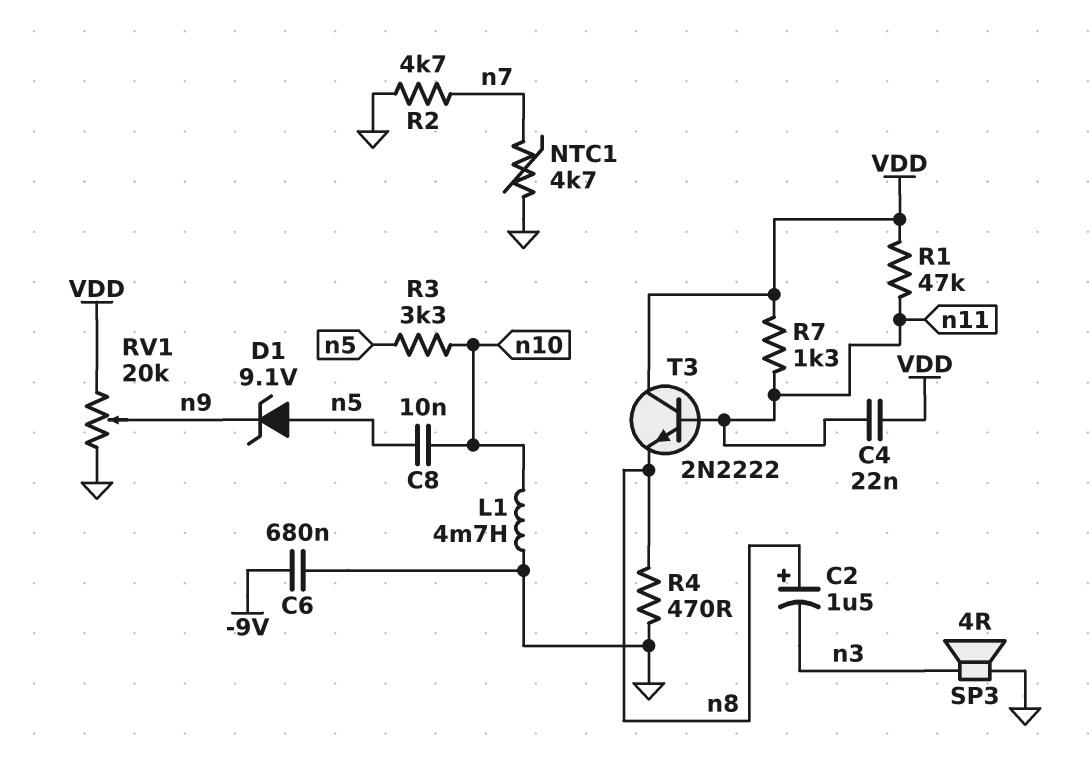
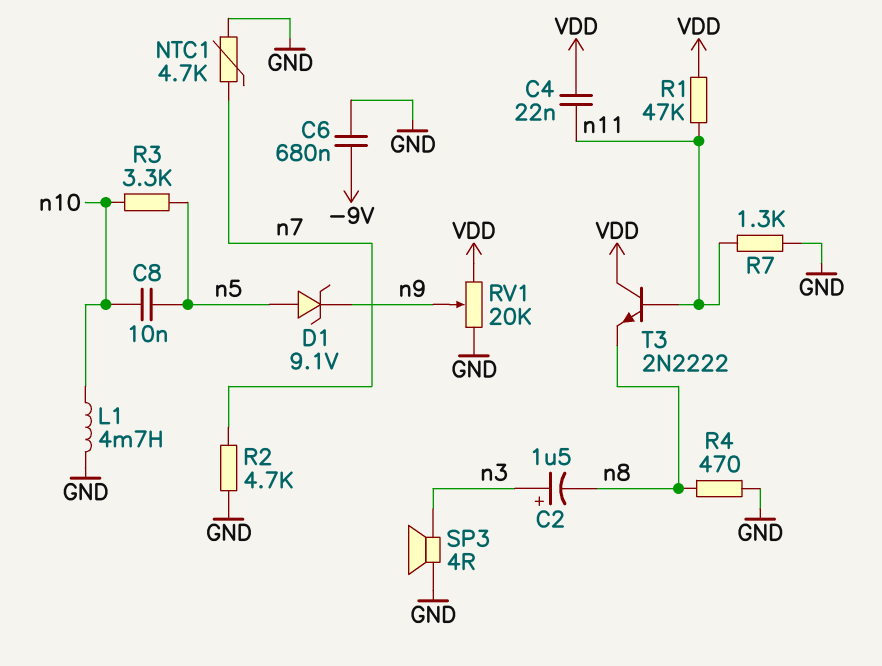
C2: 1.5uF (plus n8, minus n3) -> 1.5uF (plus n3, minus n8)
R7: 1.3k (VDD, n11) -> 1.3k (GND, n11)

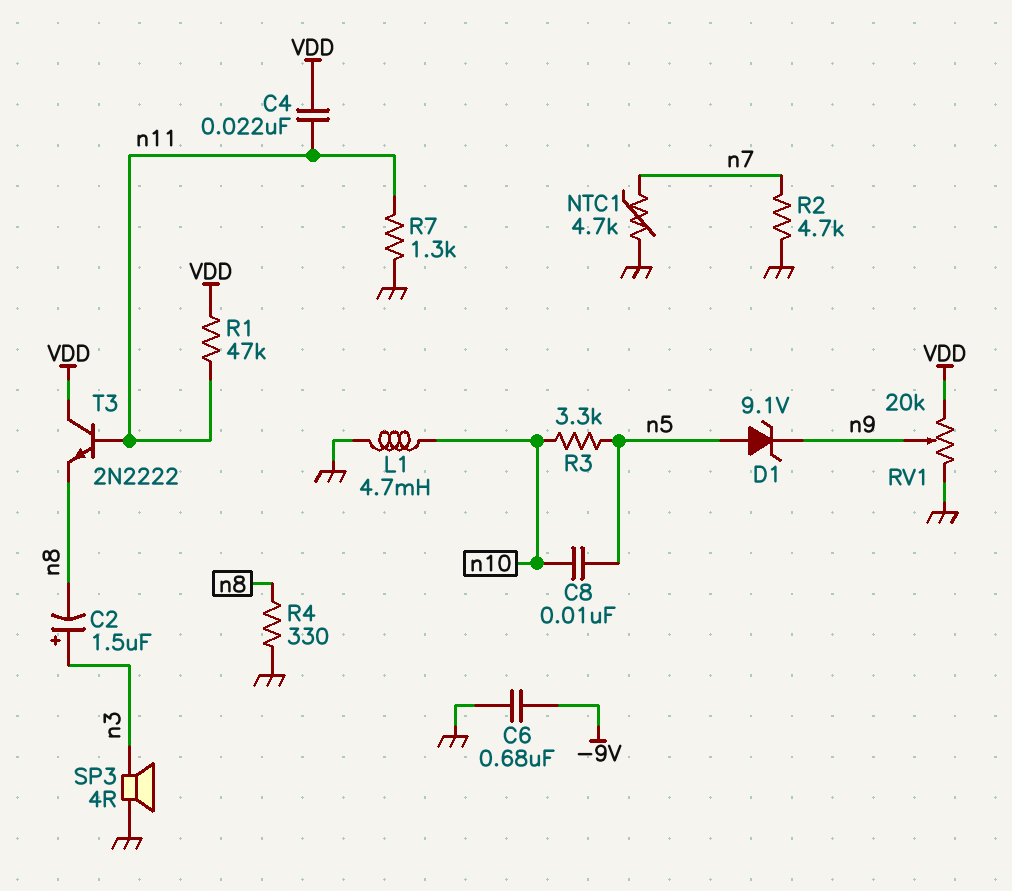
R4: 470 (GND, n8) -> 330 (GND, n8)

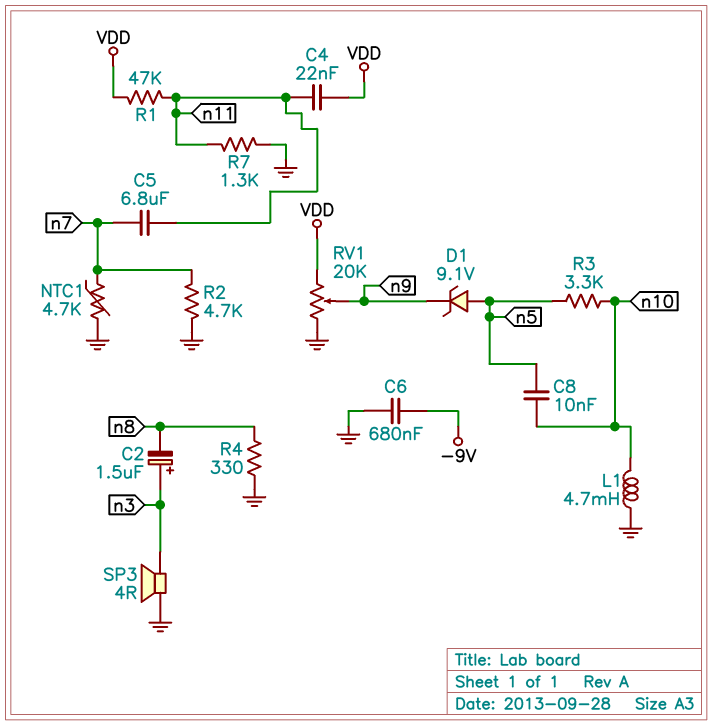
C5: none -> 6.8uF (n7, n11)
T3: NPN 2N2222 (B n11, C VDD, E n8) -> none

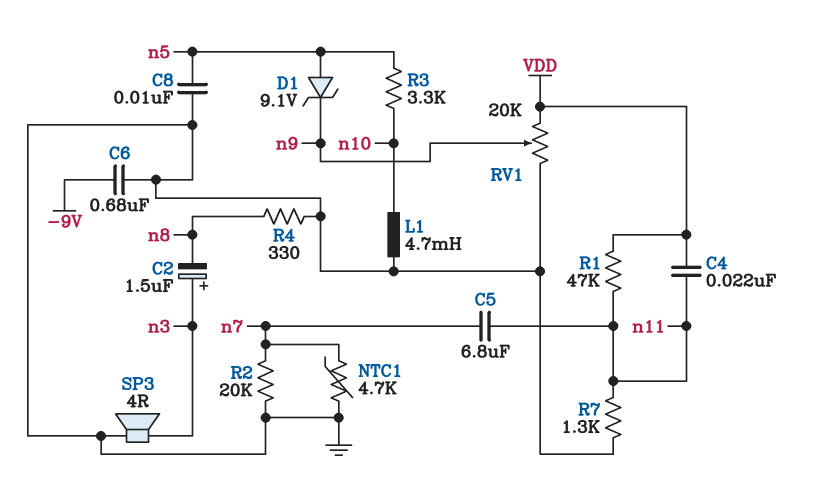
C8: 10nF (n5, n10) -> 10nF (GND, n5)
R2: 4.7k (GND, n7) -> 20k (GND, n7)

